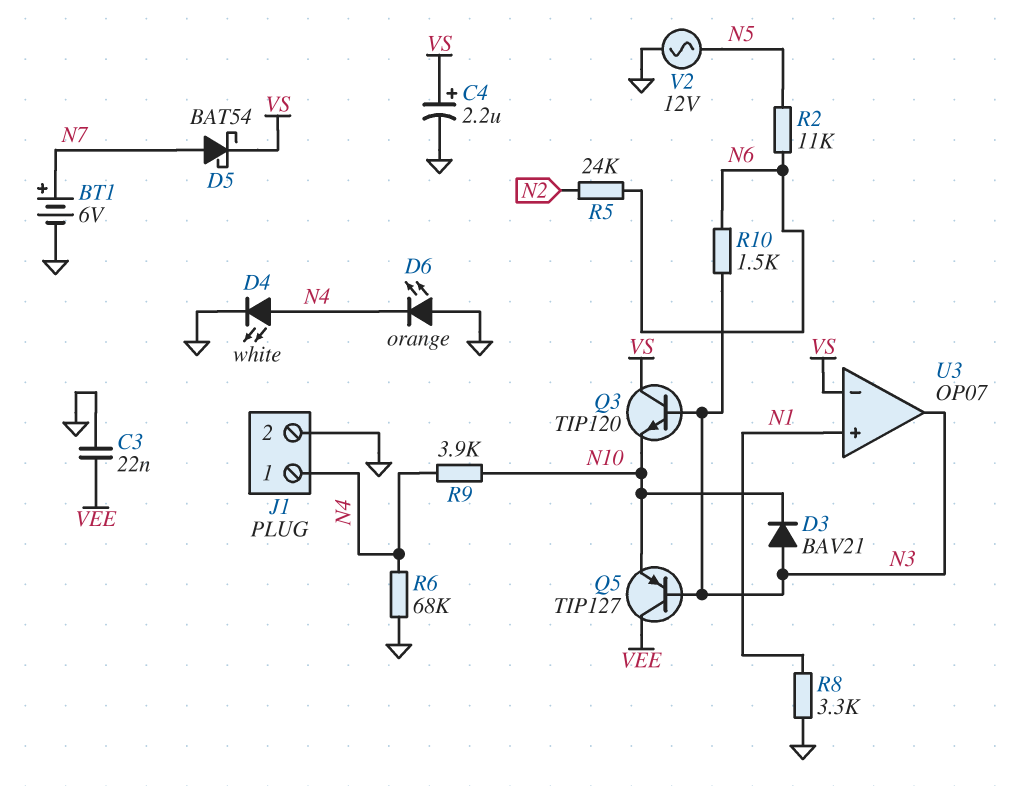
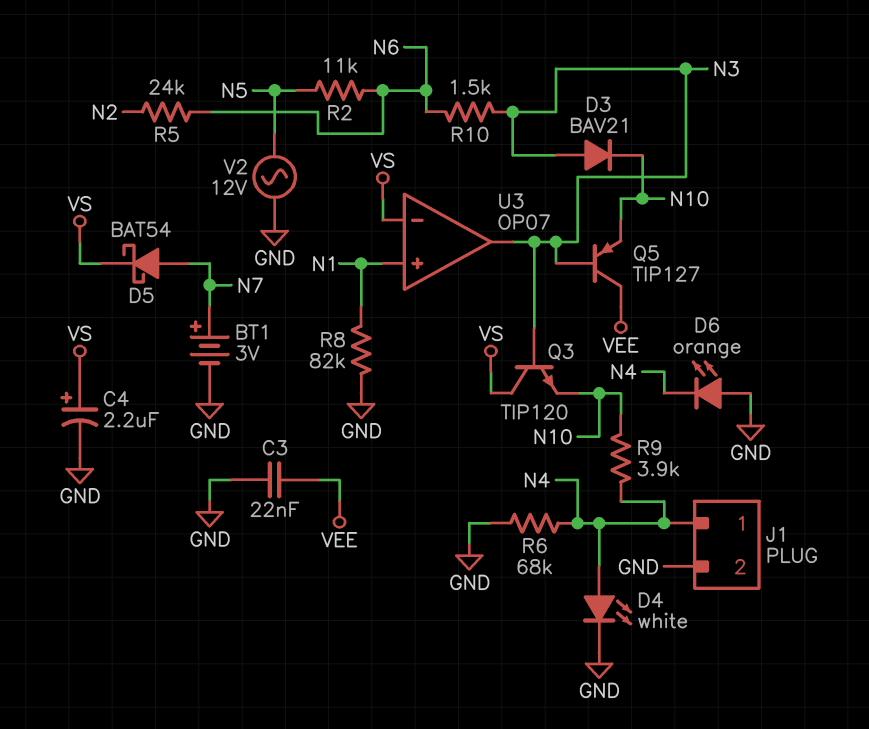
BT1: 6V (plus N7, minus GND) -> 3V (plus N7, minus GND)
R8: 3.3k (GND, N1) -> 82k (GND, N1)

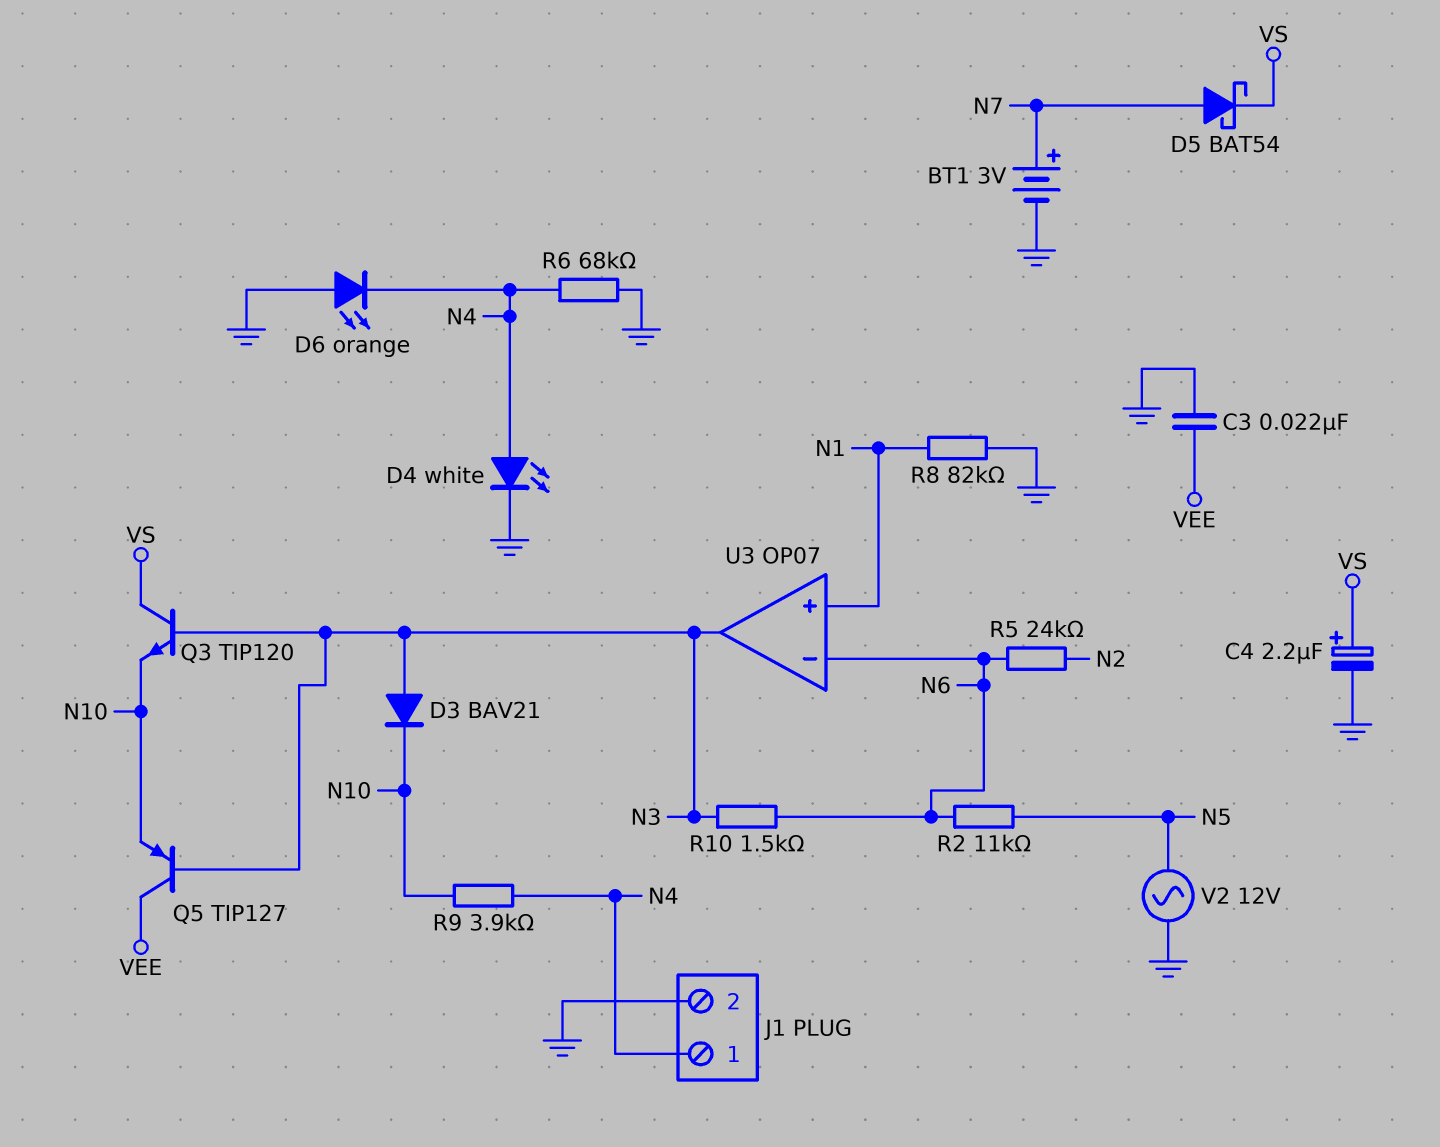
U3 pin in-: VS -> N6

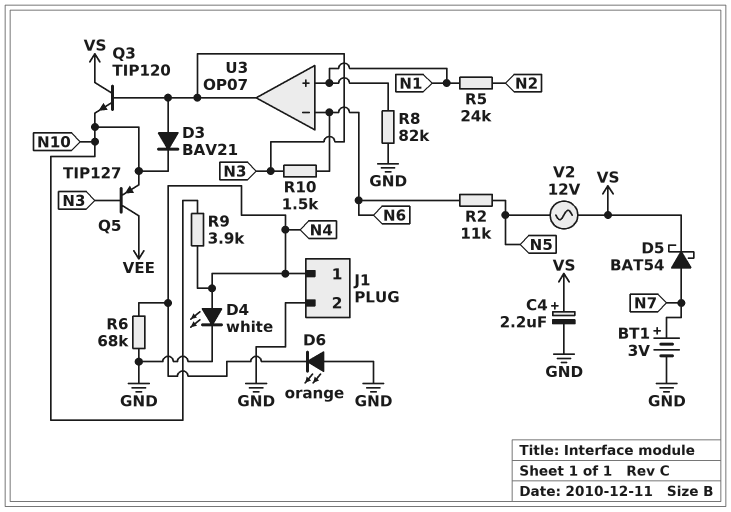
C3: 22nF (GND, VEE) -> none
R5: 24k (N2, N6) -> 24k (N1, N2)
V2: AC 12V (GND, N5) -> AC 12V (N5, VS)

